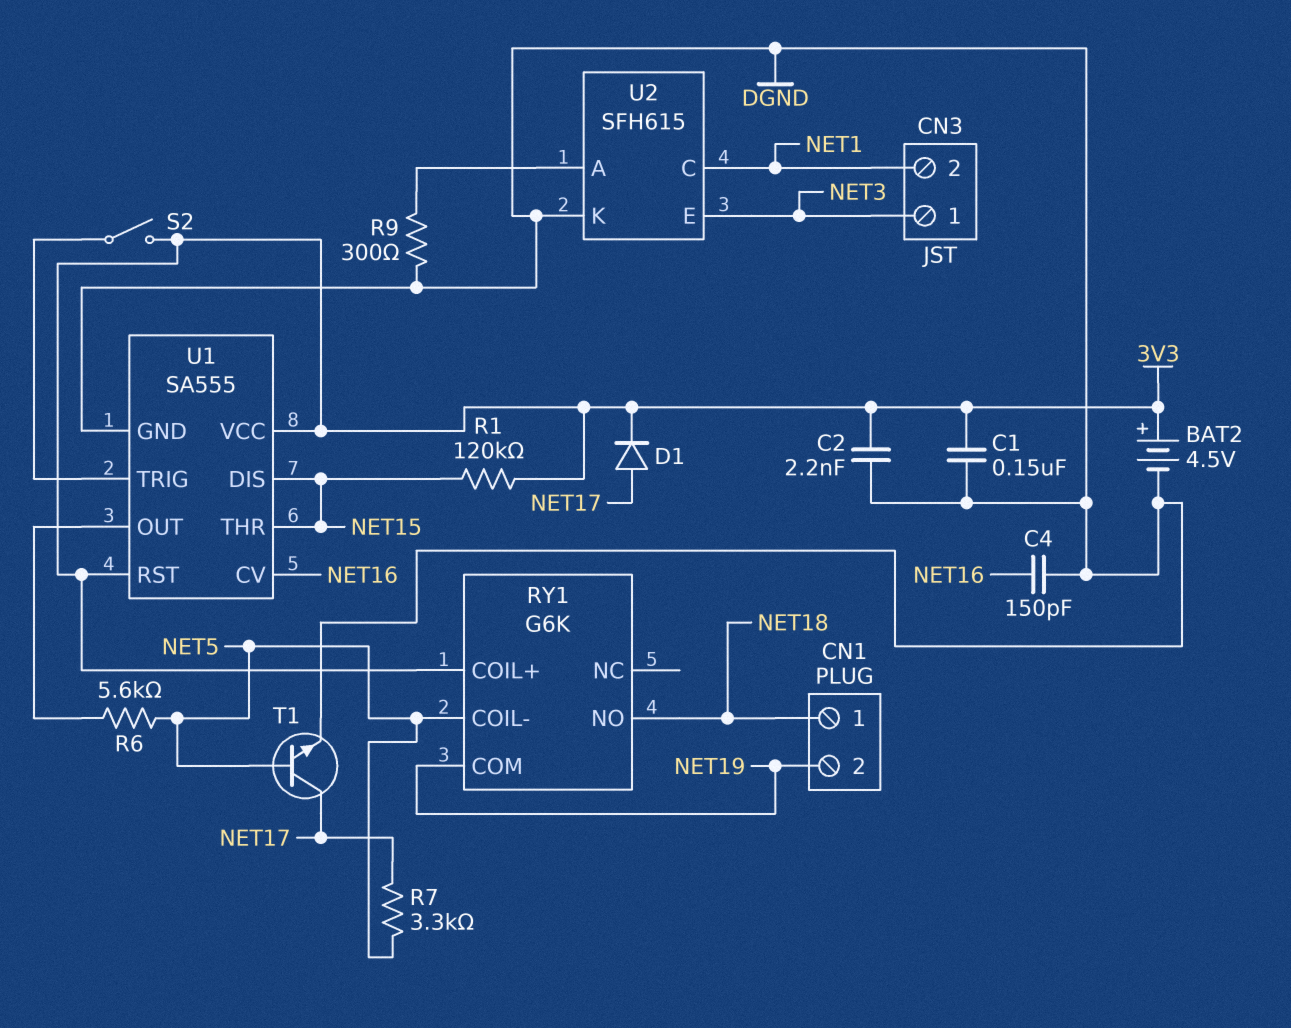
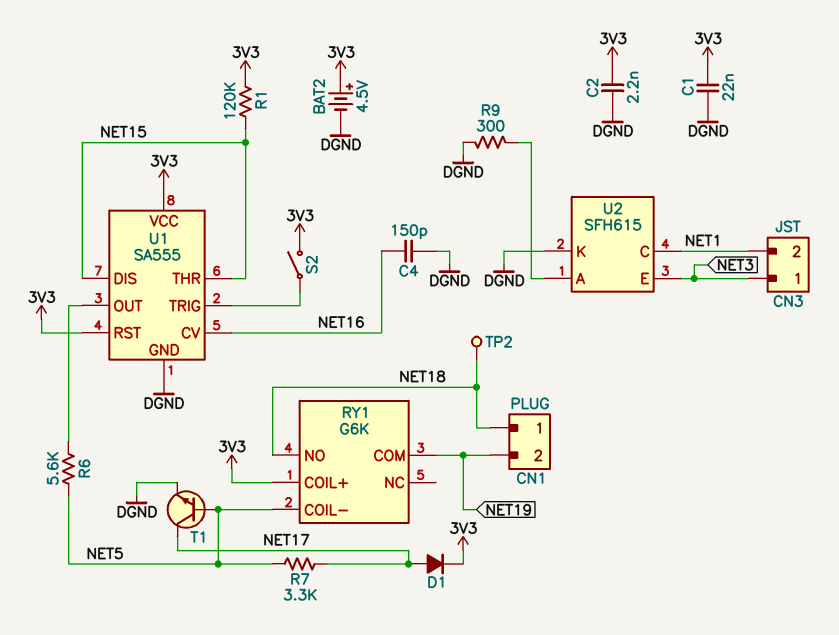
C1: 150nF (3V3, DGND) -> 22nF (3V3, DGND)
TP2: none -> test point (NET18)

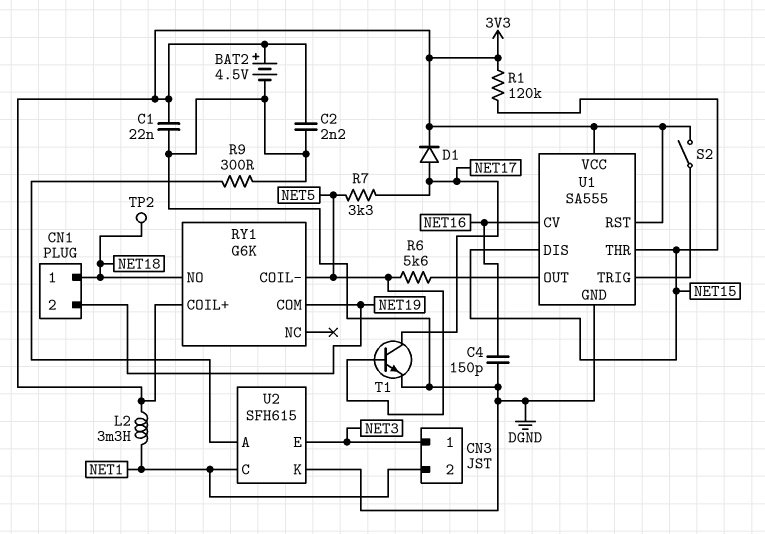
L2: none -> 3.3mH (3V3, NET1)

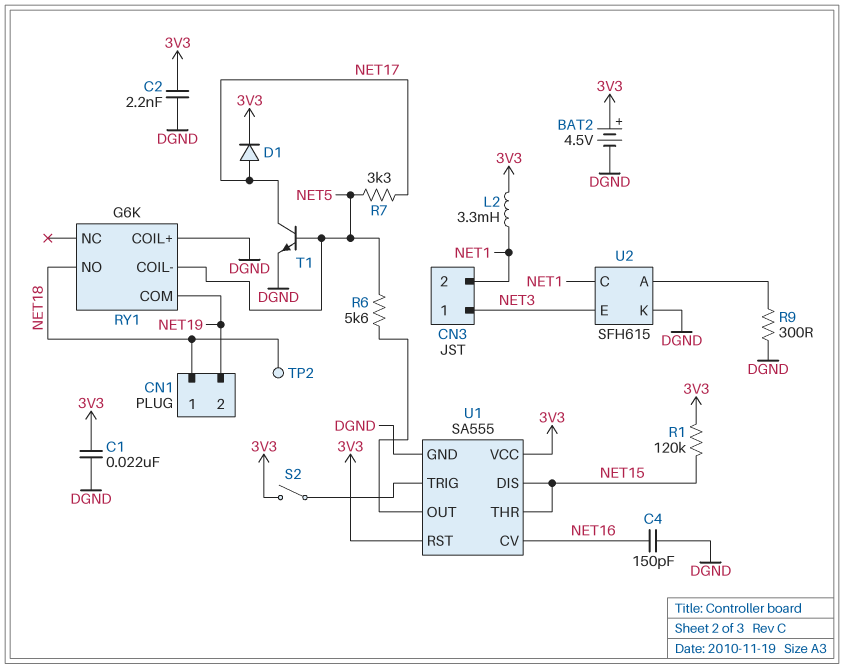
RY1 pin COIL+: 3V3 -> DGND

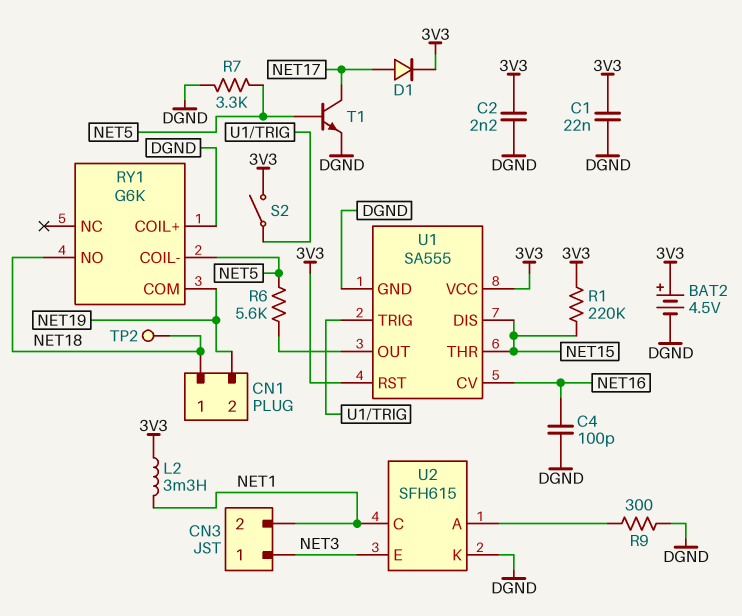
C4: 150pF (DGND, NET16) -> 100pF (DGND, NET16)
R1: 120k (3V3, NET15) -> 220k (3V3, NET15)
R7: 3.3k (NET5, NET17) -> 3.3k (DGND, NET5)

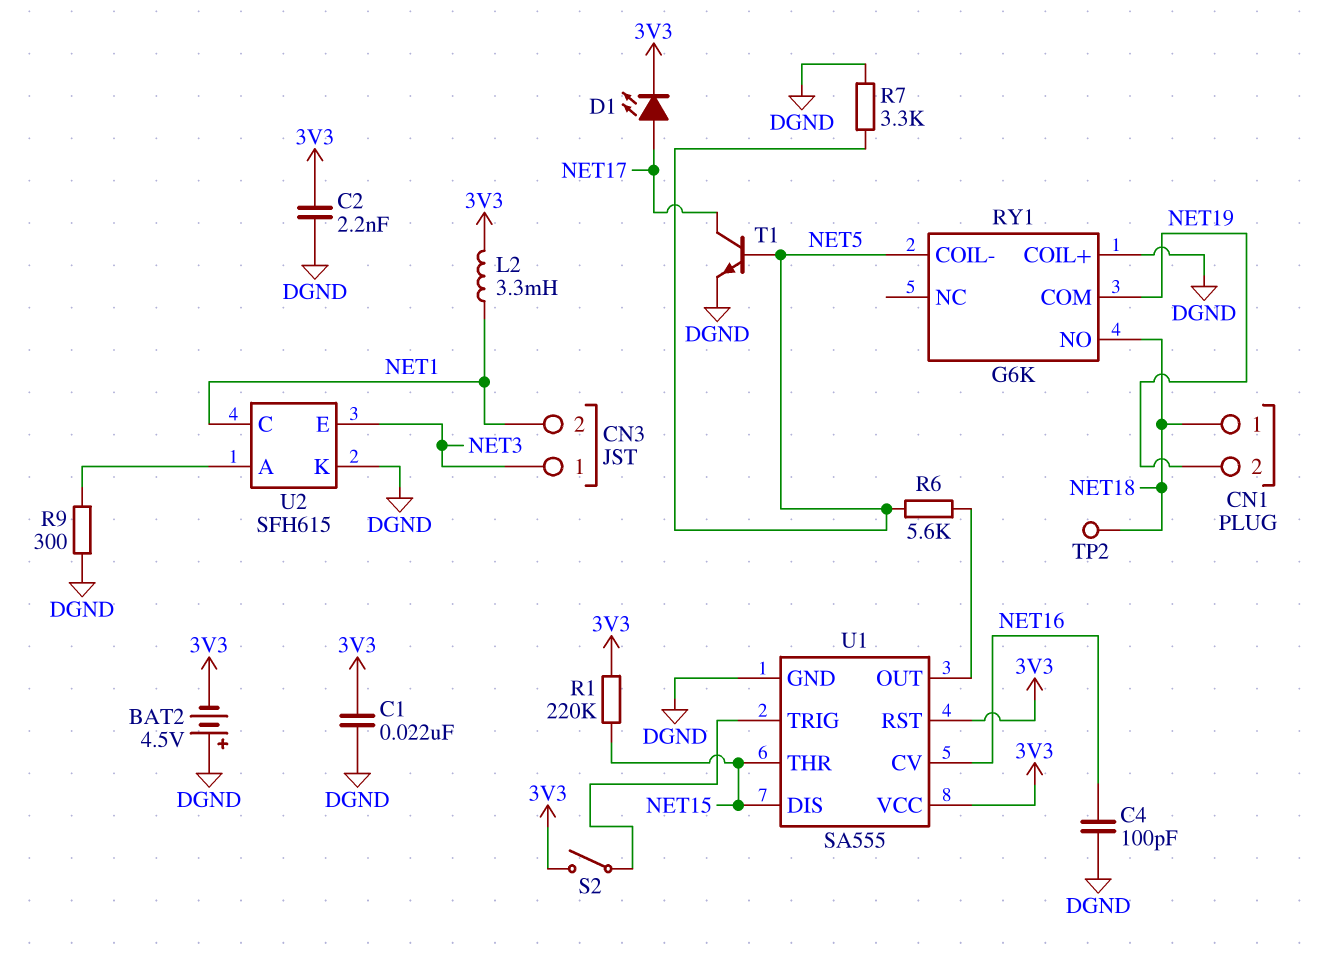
BAT2: 4.5V (plus 3V3, minus DGND) -> 4.5V (plus DGND, minus 3V3)
D1: diode (A NET17, K 3V3) -> LED (A NET17, K 3V3)

